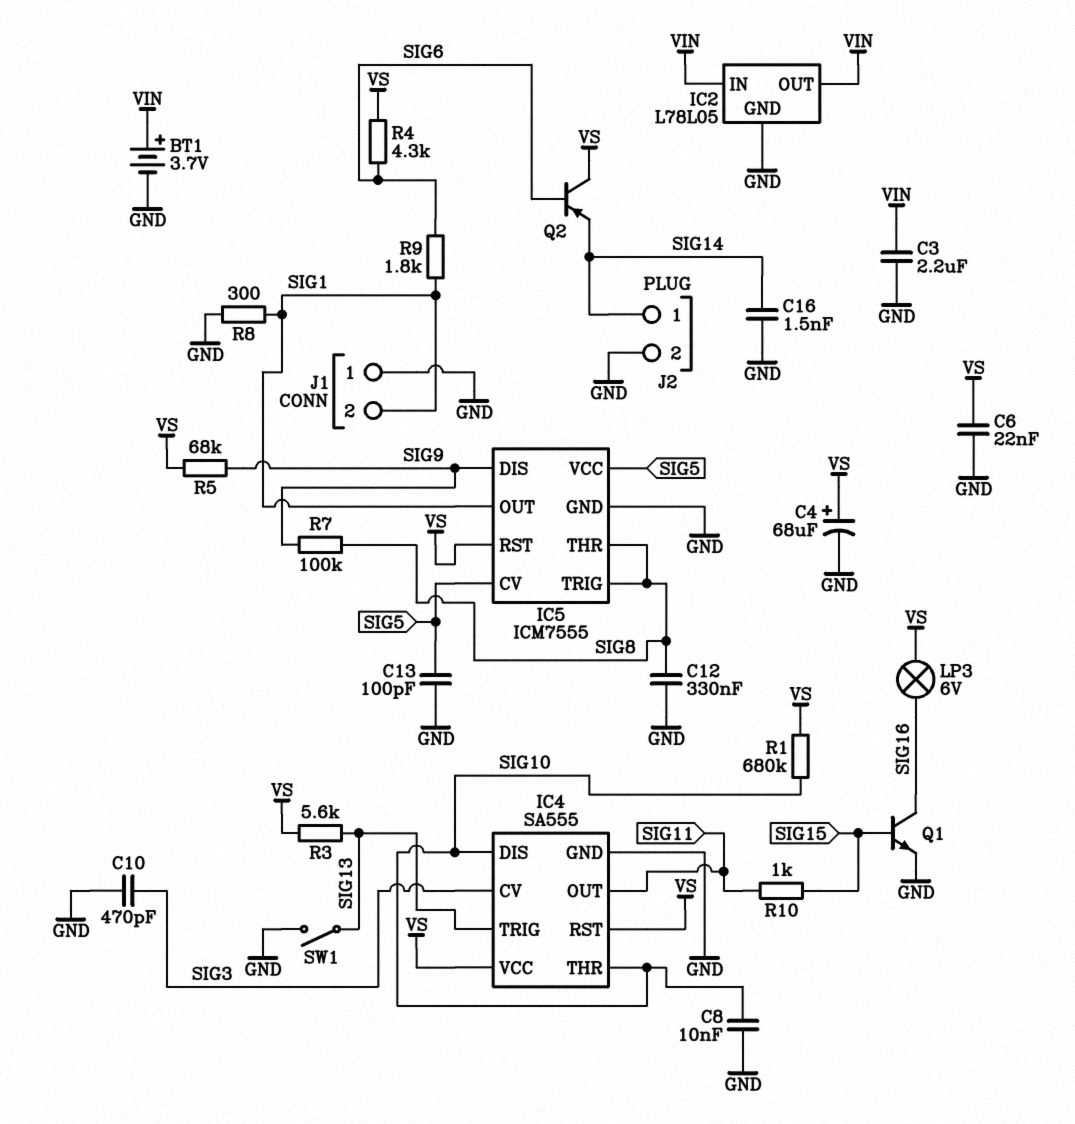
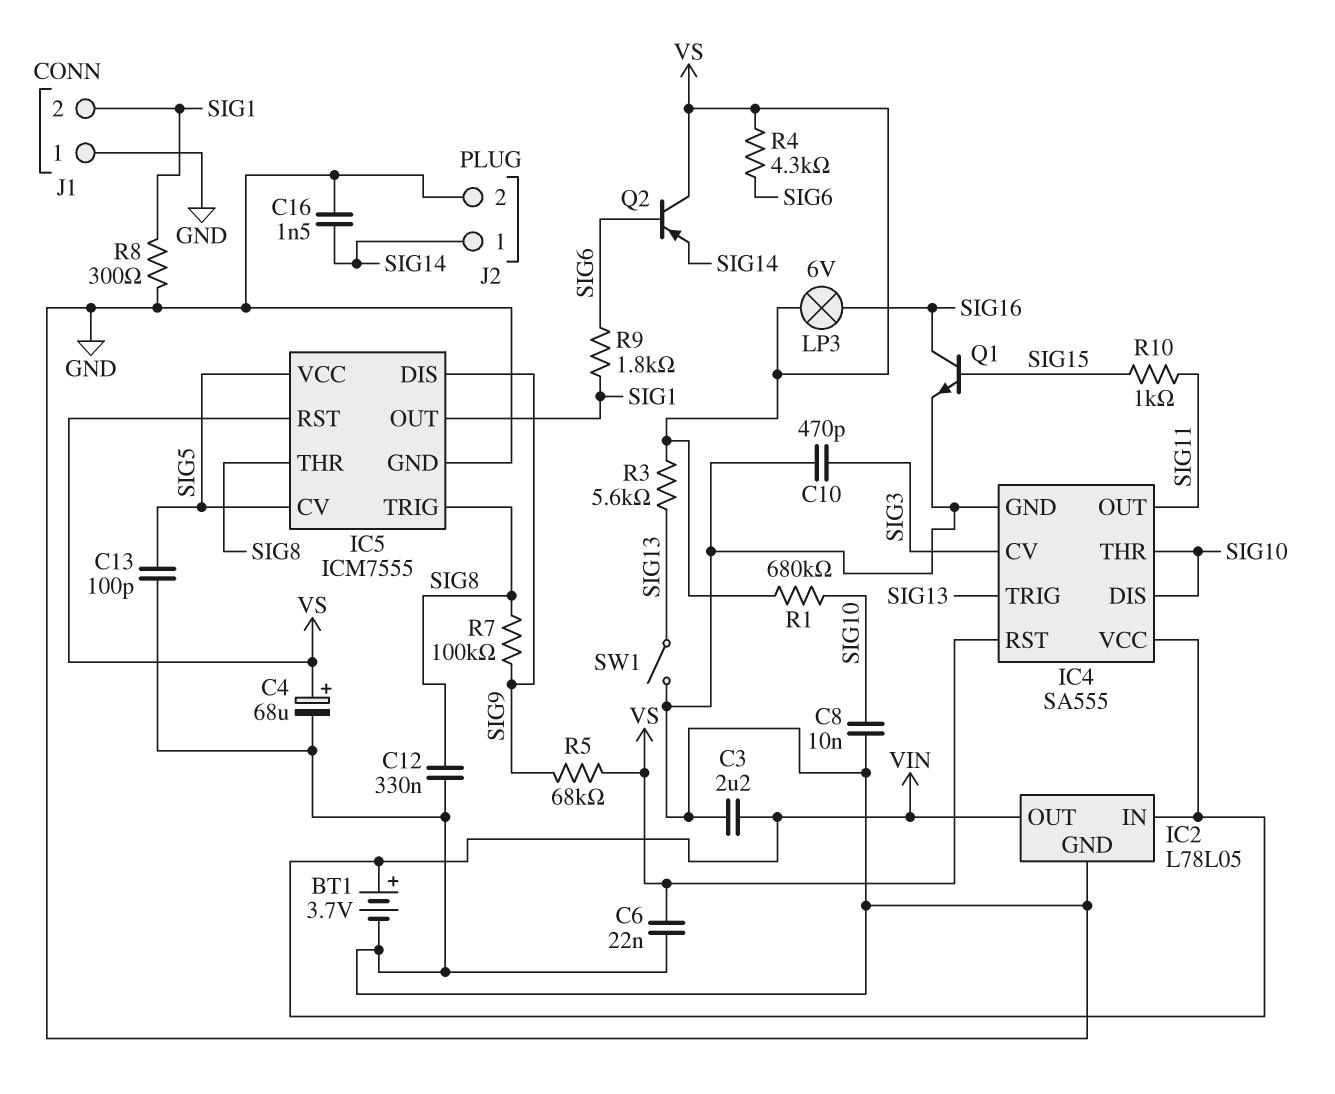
IC4 pin VCC: VS -> VIN

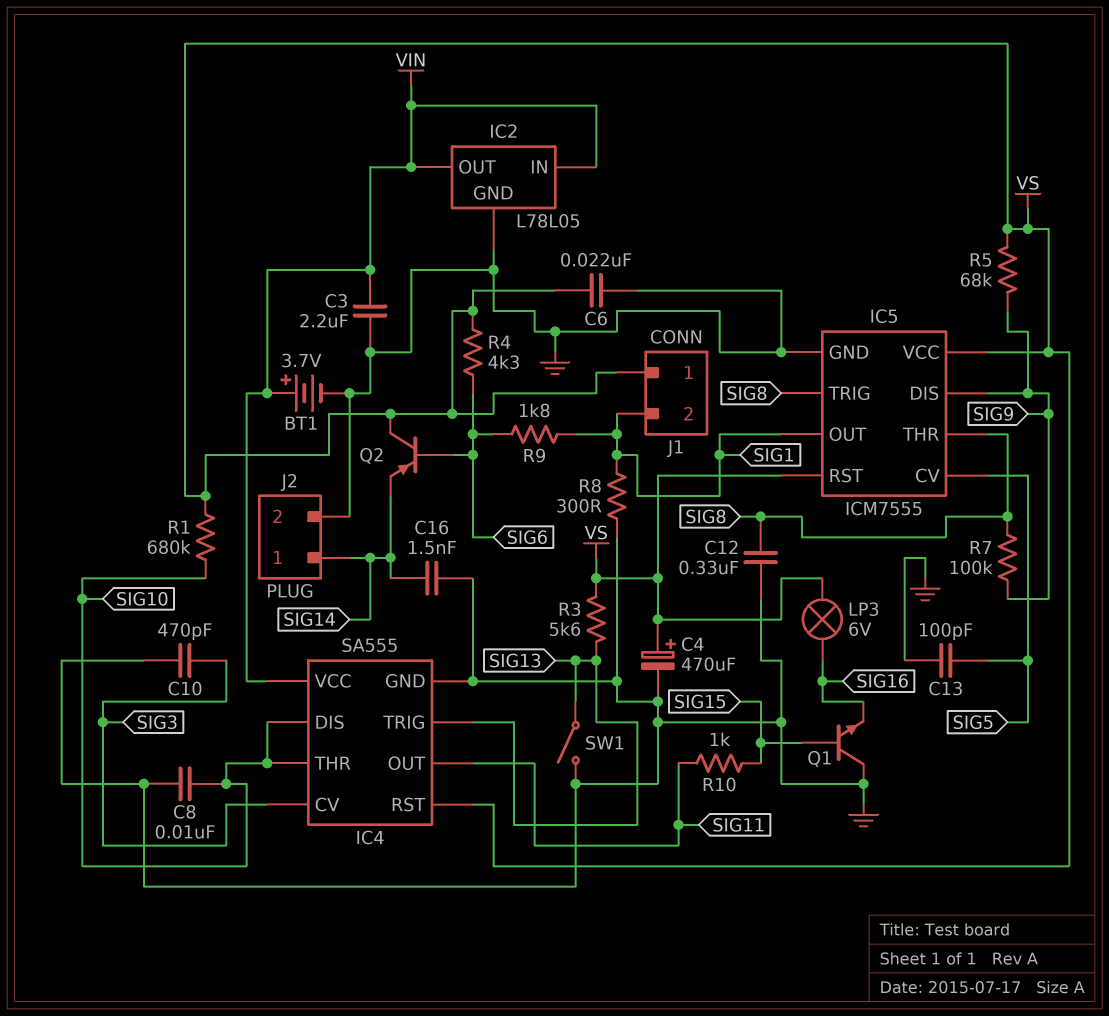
C4: 68uF (plus VS, minus GND) -> 470uF (plus VS, minus GND)
IC5 pin VCC: SIG5 -> VS
J1 pin 1: GND -> VS
Q1: NPN (B SIG15, C SIG16, E GND) -> NPN (B SIG15, C GND, E SIG16)

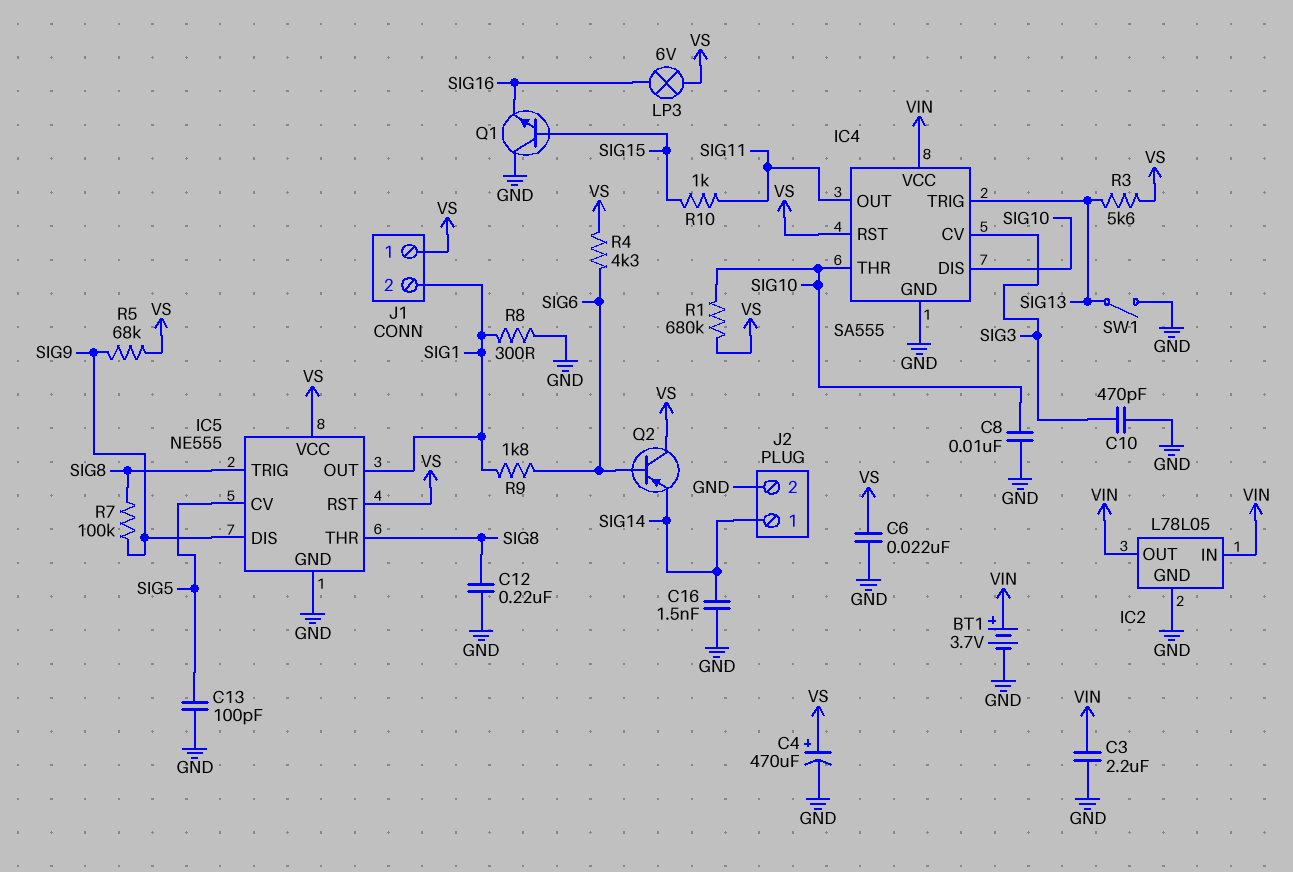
C12: 330nF (GND, SIG8) -> 220nF (GND, SIG8)
IC5: ICM7555 -> NE555

